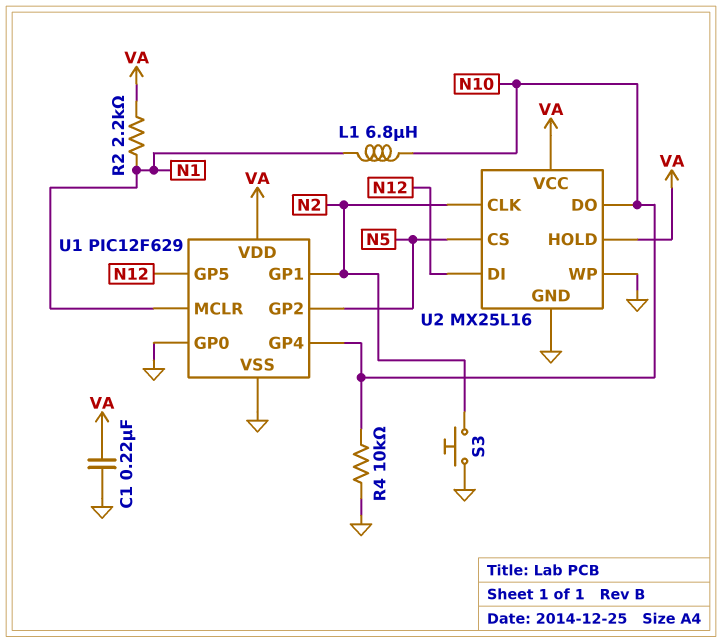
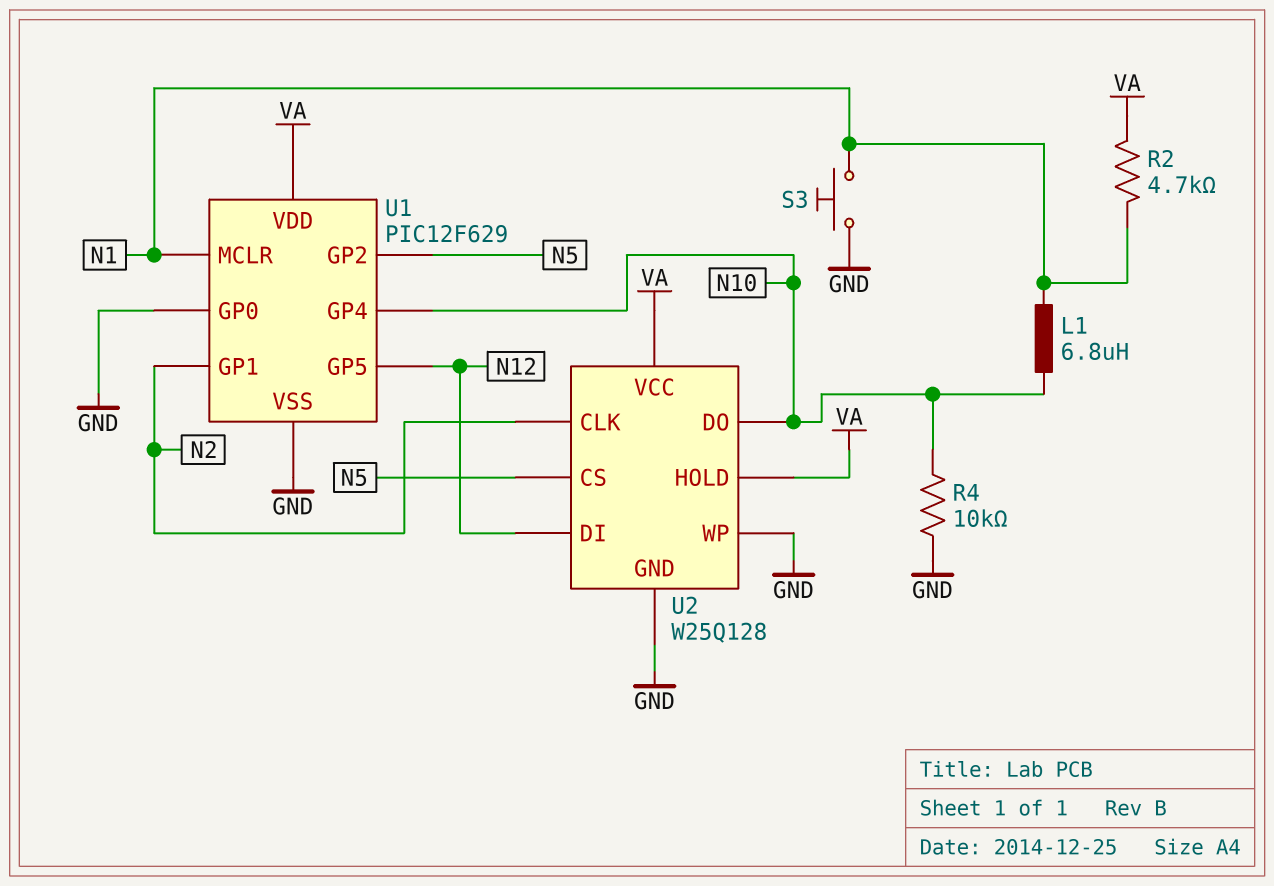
C1: 220nF (GND, VA) -> none
R2: 2.2k (N1, VA) -> 4.7k (N1, VA)
S3: button (GND, N2) -> button (GND, N1)
U2: MX25L16 -> W25Q128

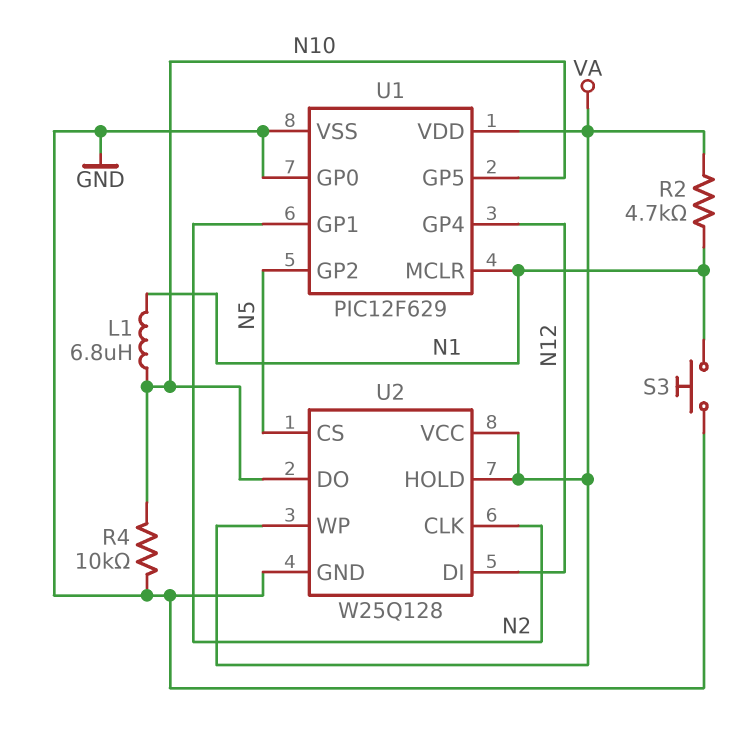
U1 pin GP4: N10 -> N12
U1 pin GP5: N12 -> N10
U2 pin WP: GND -> VA

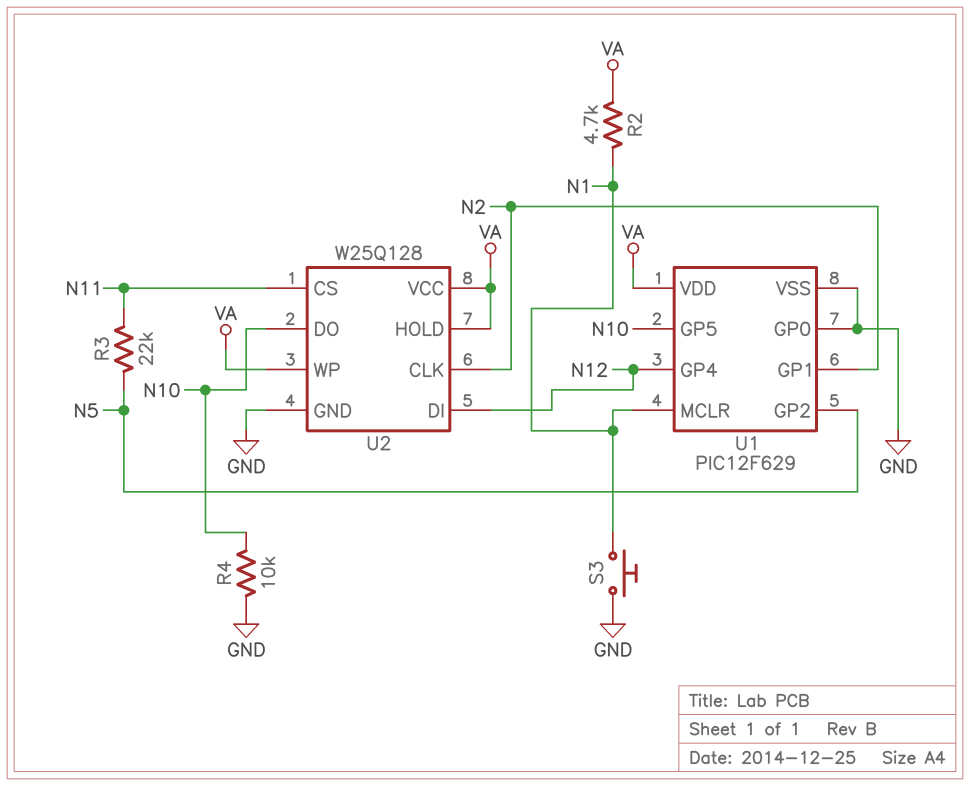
L1: 6.8uH (N1, N10) -> none
R3: none -> 22k (N5, N11)
U2 pin CS: N5 -> N11

